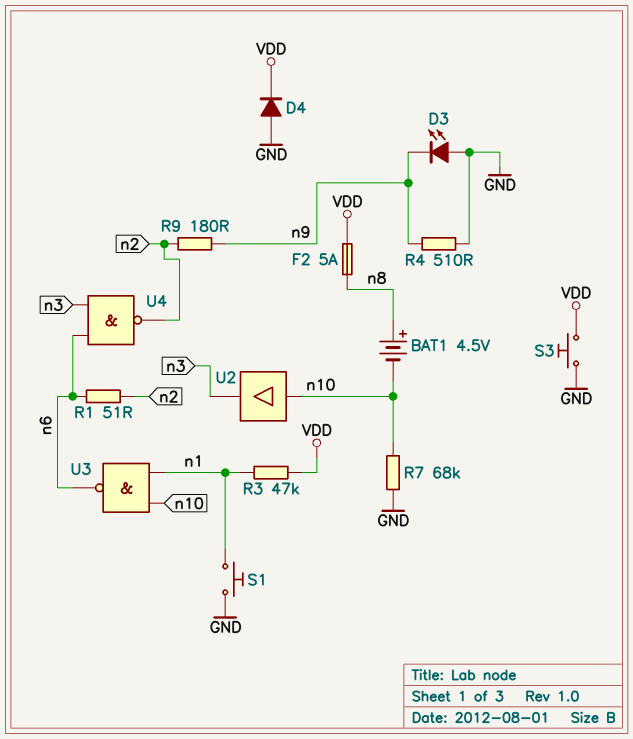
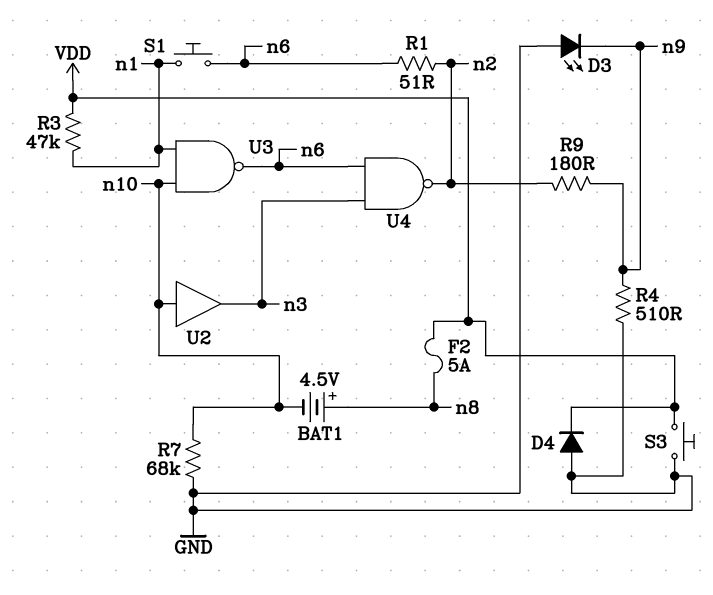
S1: button (GND, n1) -> button (n1, n6)

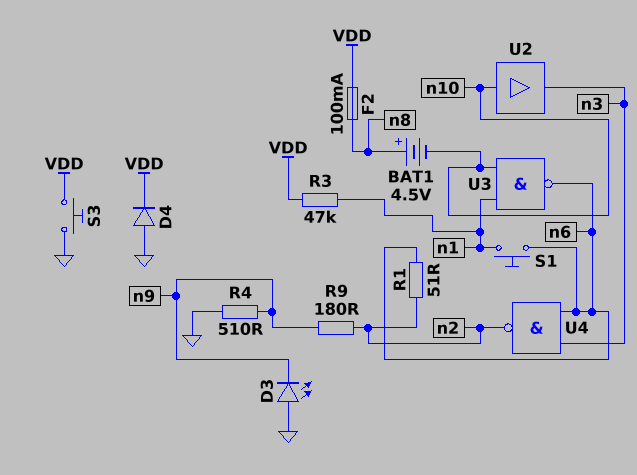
F2: 5A (VDD, n8) -> 100mA (VDD, n8)
R7: 68k (GND, n10) -> none

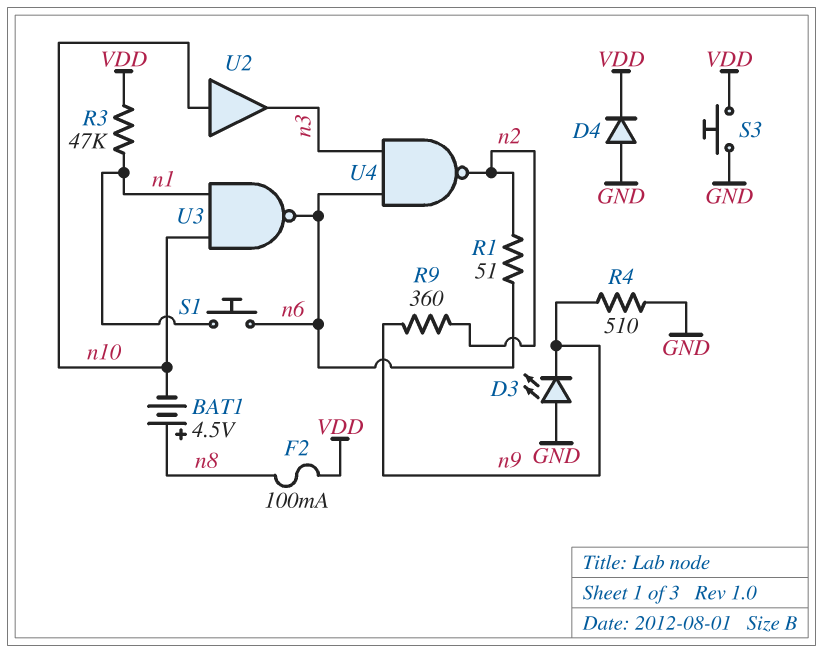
R9: 180 (n2, n9) -> 360 (n2, n9)

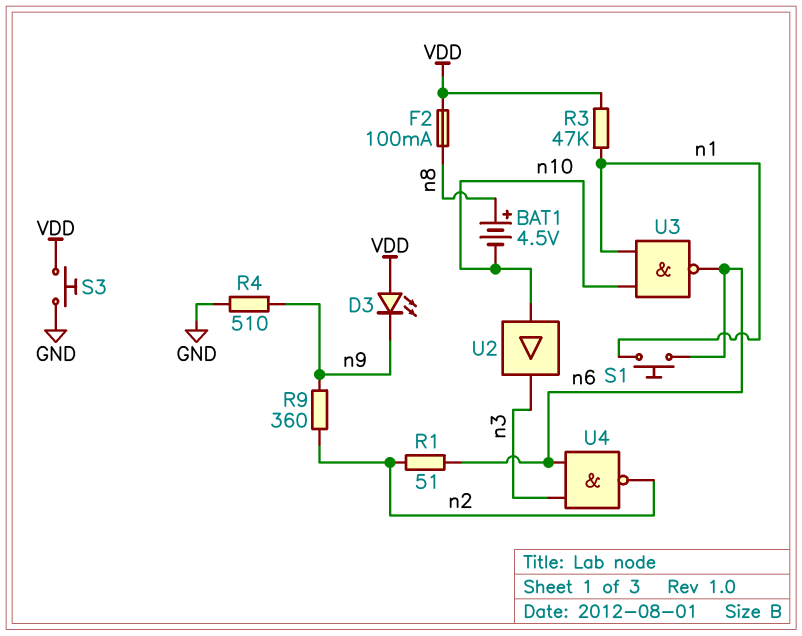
D3: LED (A GND, K n9) -> LED (A VDD, K n9)
D4: diode (A GND, K VDD) -> none

